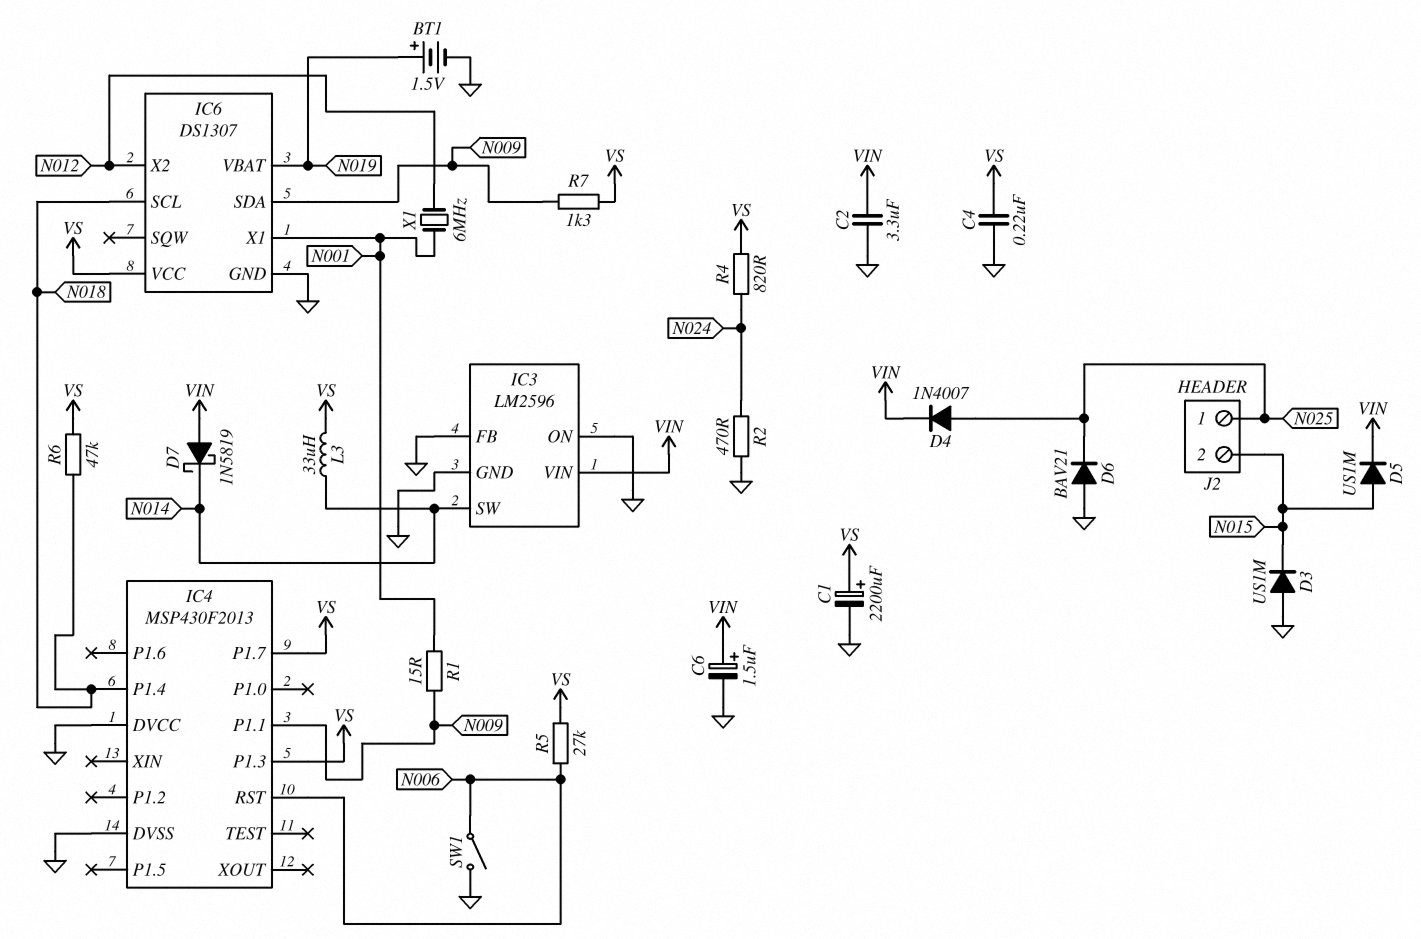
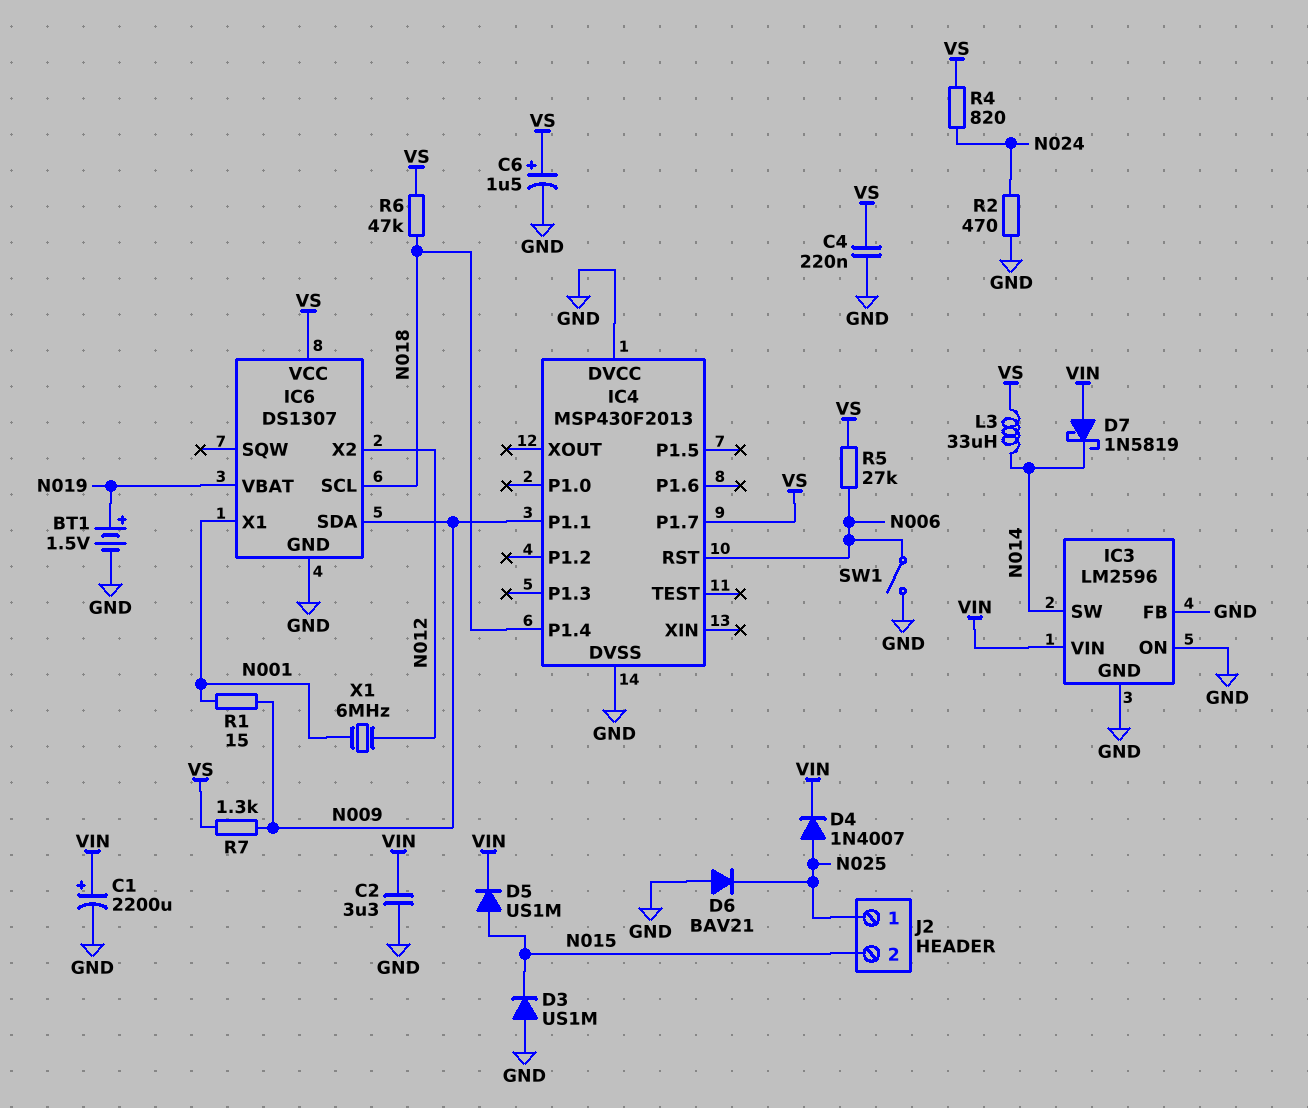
C1: 2200uF (plus VS, minus GND) -> 2200uF (plus VIN, minus GND)
C6: 1.5uF (plus VIN, minus GND) -> 1.5uF (plus VS, minus GND)
IC4 pin P1.3: VS -> none

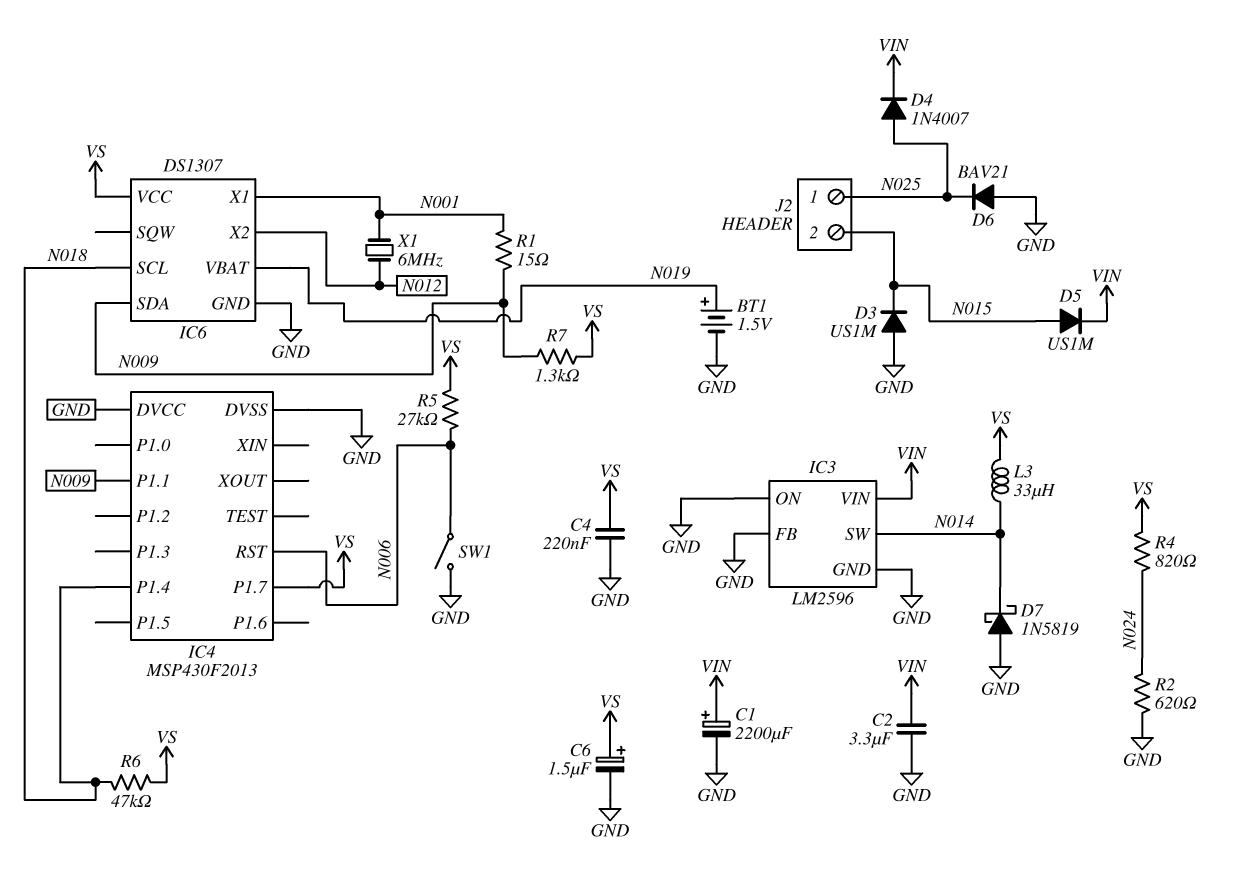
D7: schottky 1N5819 (A VIN, K N014) -> schottky 1N5819 (A GND, K N014)
R2: 470 (GND, N024) -> 620 (GND, N024)

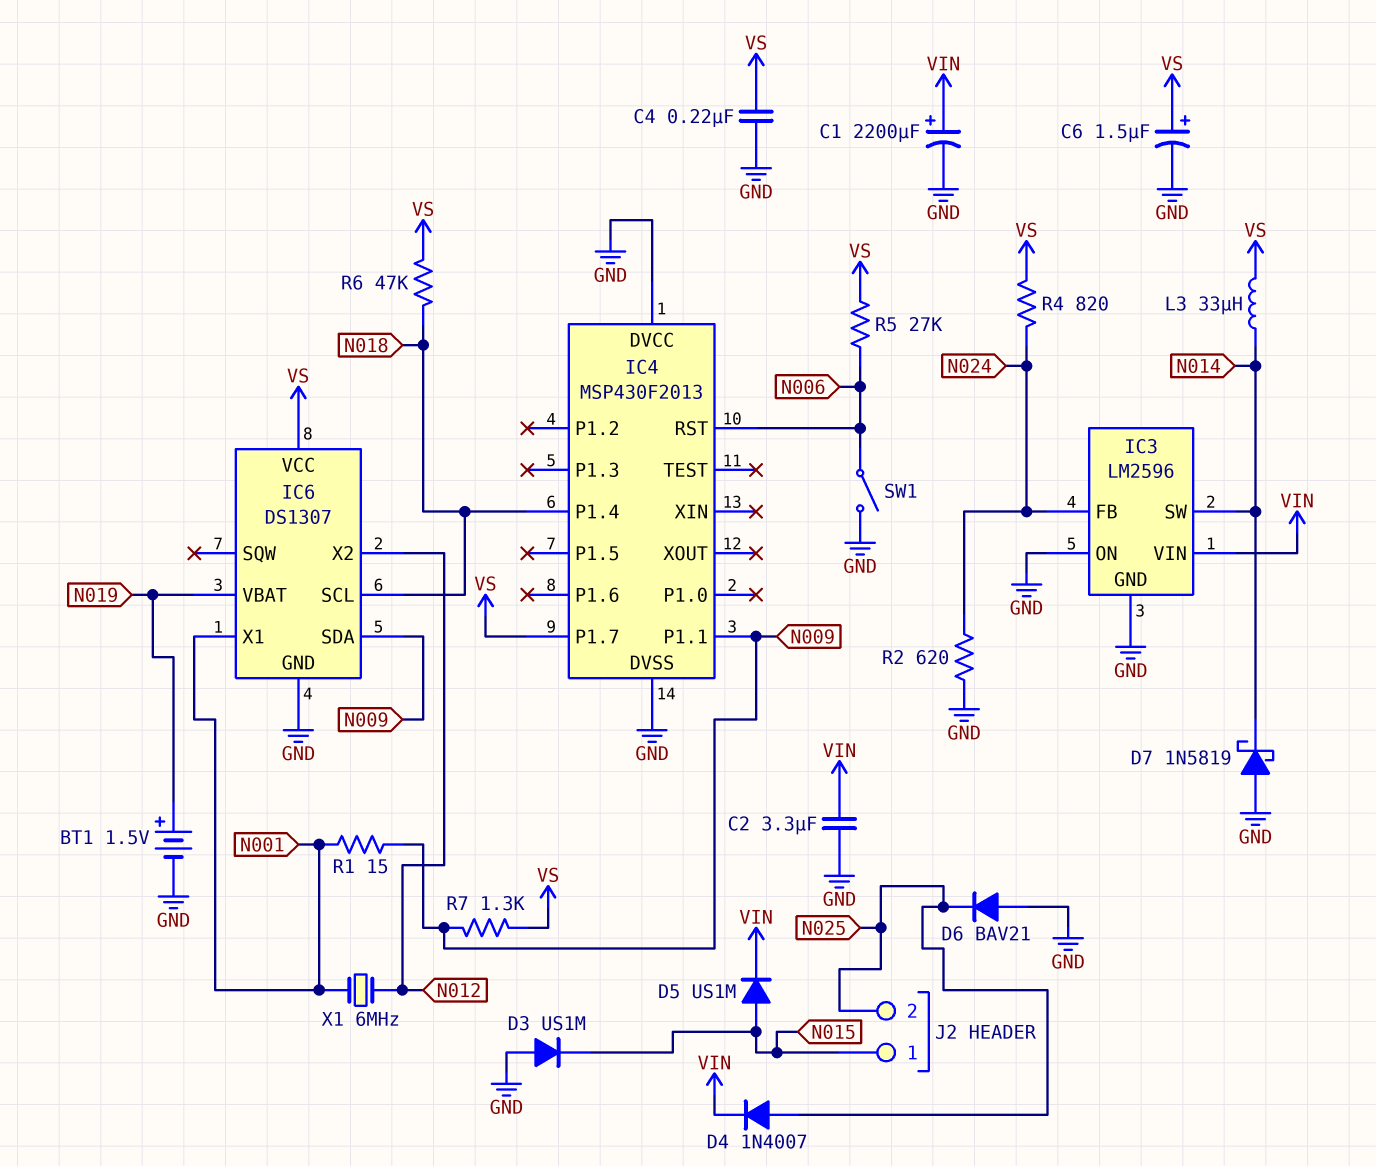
IC3 pin FB: GND -> N024
J2 pin 1: N025 -> N015
J2 pin 2: N015 -> N025

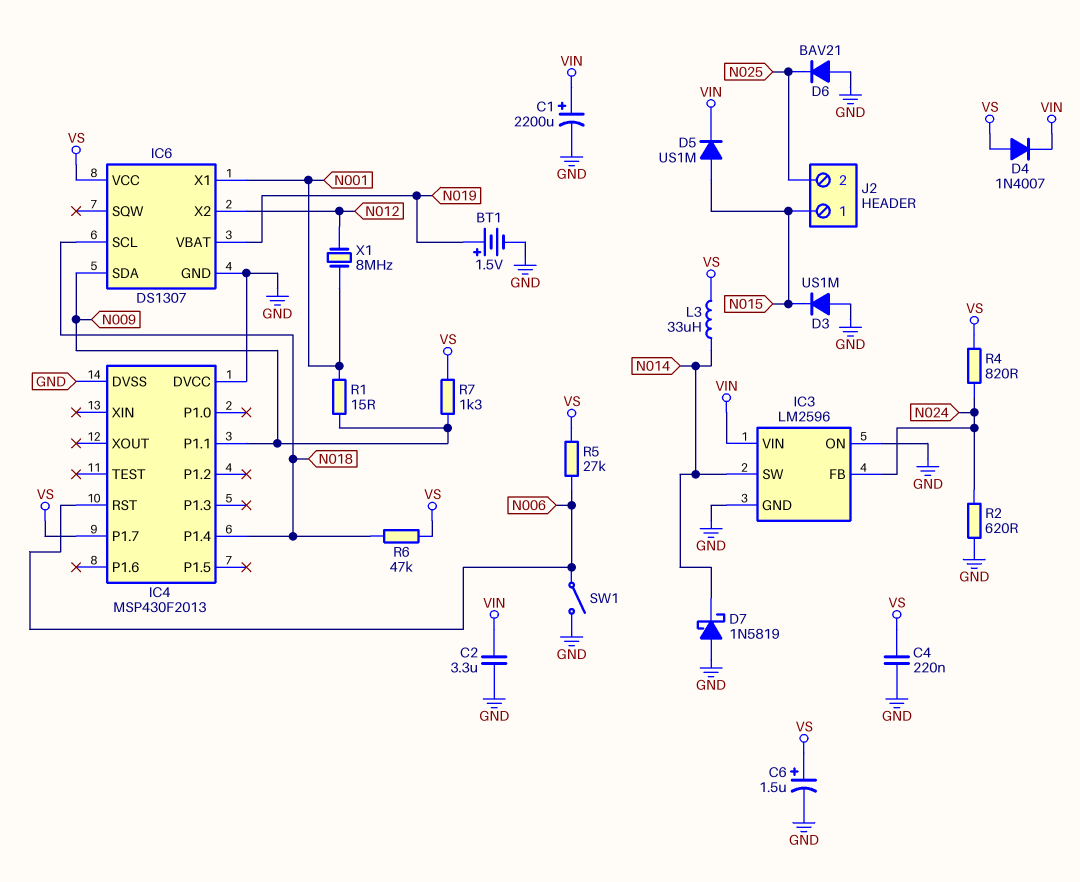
D4: diode 1N4007 (A N025, K VIN) -> diode 1N4007 (A VS, K VIN)
X1: 6MHz (N001, N012) -> 8MHz (N001, N012)

